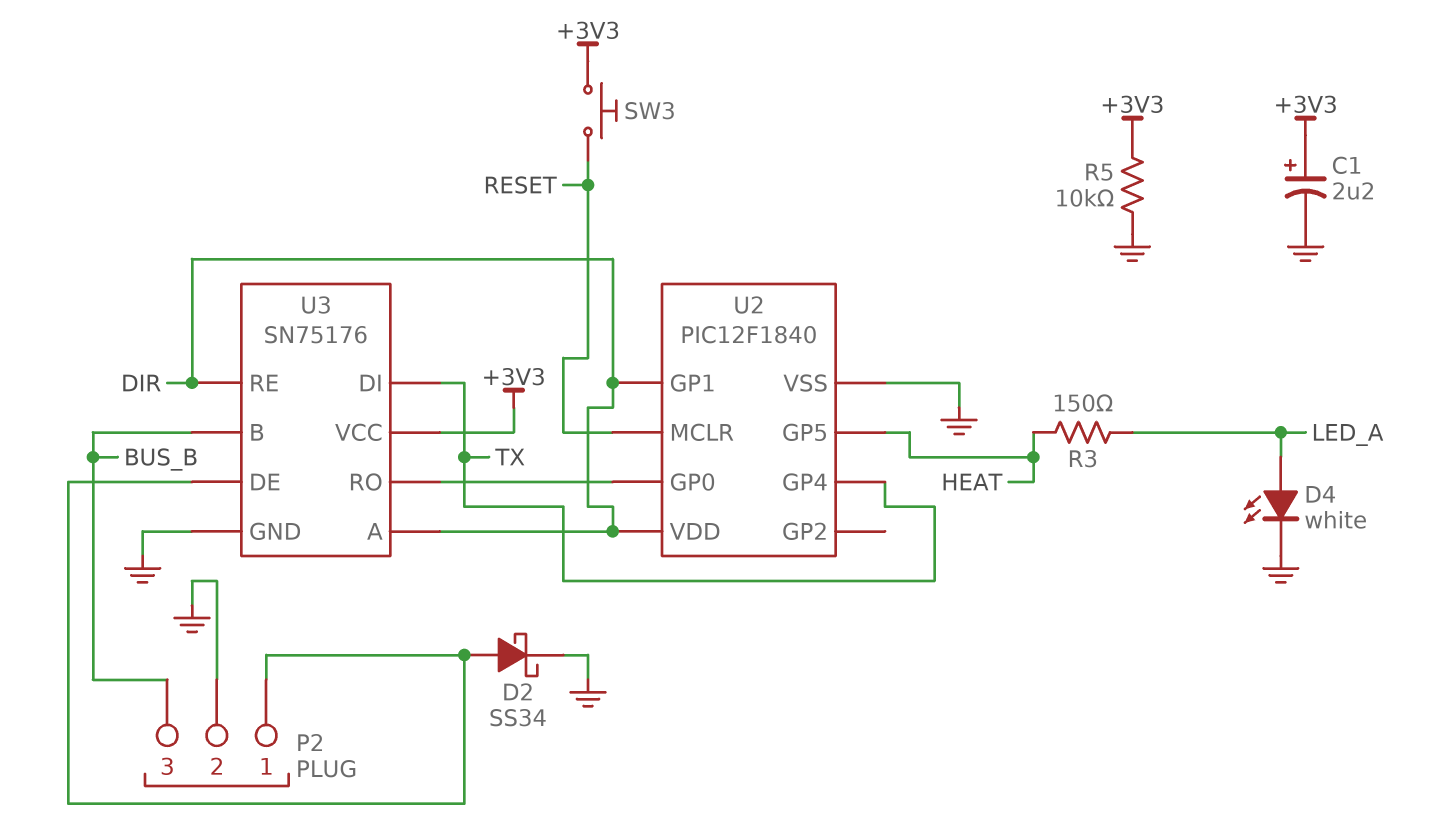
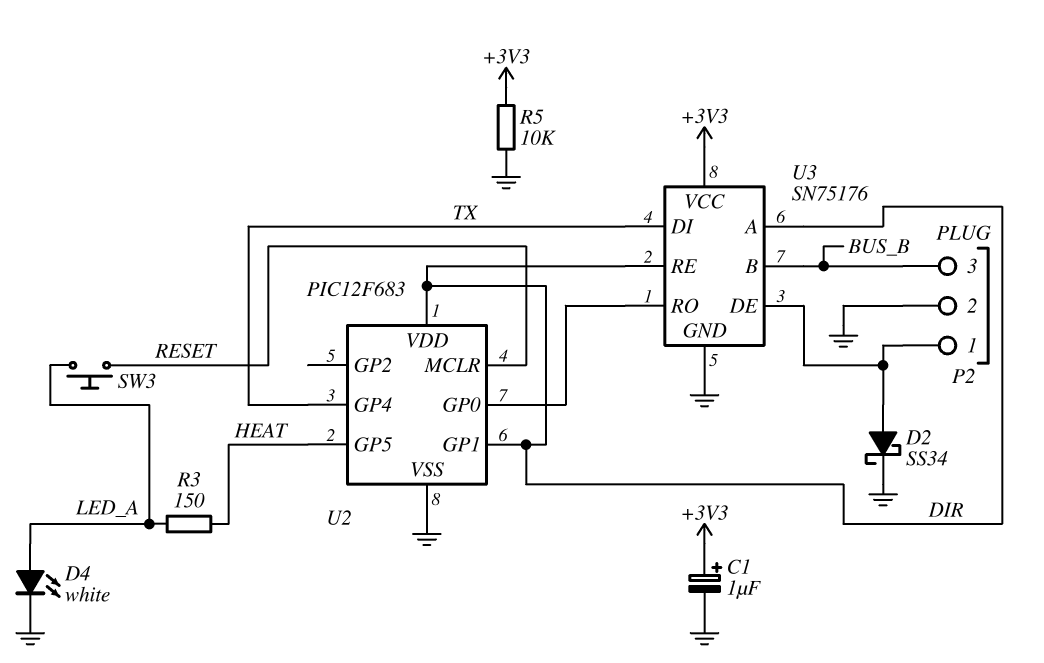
C1: 2.2uF (plus +3V3, minus GND) -> 1uF (plus +3V3, minus GND)
SW3: button (+3V3, RESET) -> button (LED_A, RESET)
U2: PIC12F1840 -> PIC12F683

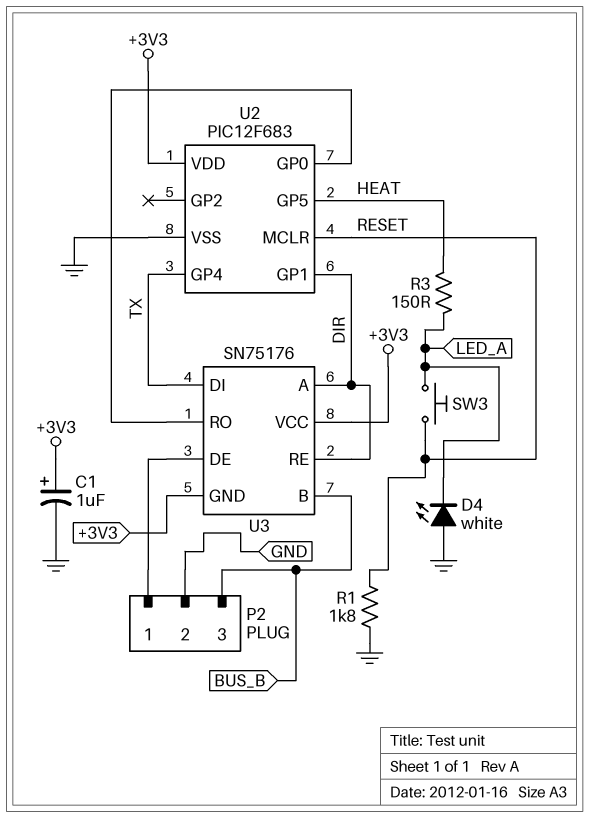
D2: schottky SS34 (A P2/1, K GND) -> none
D4: LED white (A LED_A, K GND) -> LED white (A GND, K LED_A)
R1: none -> 1.8k (GND, RESET)
R5: 10k (+3V3, GND) -> none
U2 pin VDD: DIR -> +3V3
U3 pin GND: GND -> +3V3

